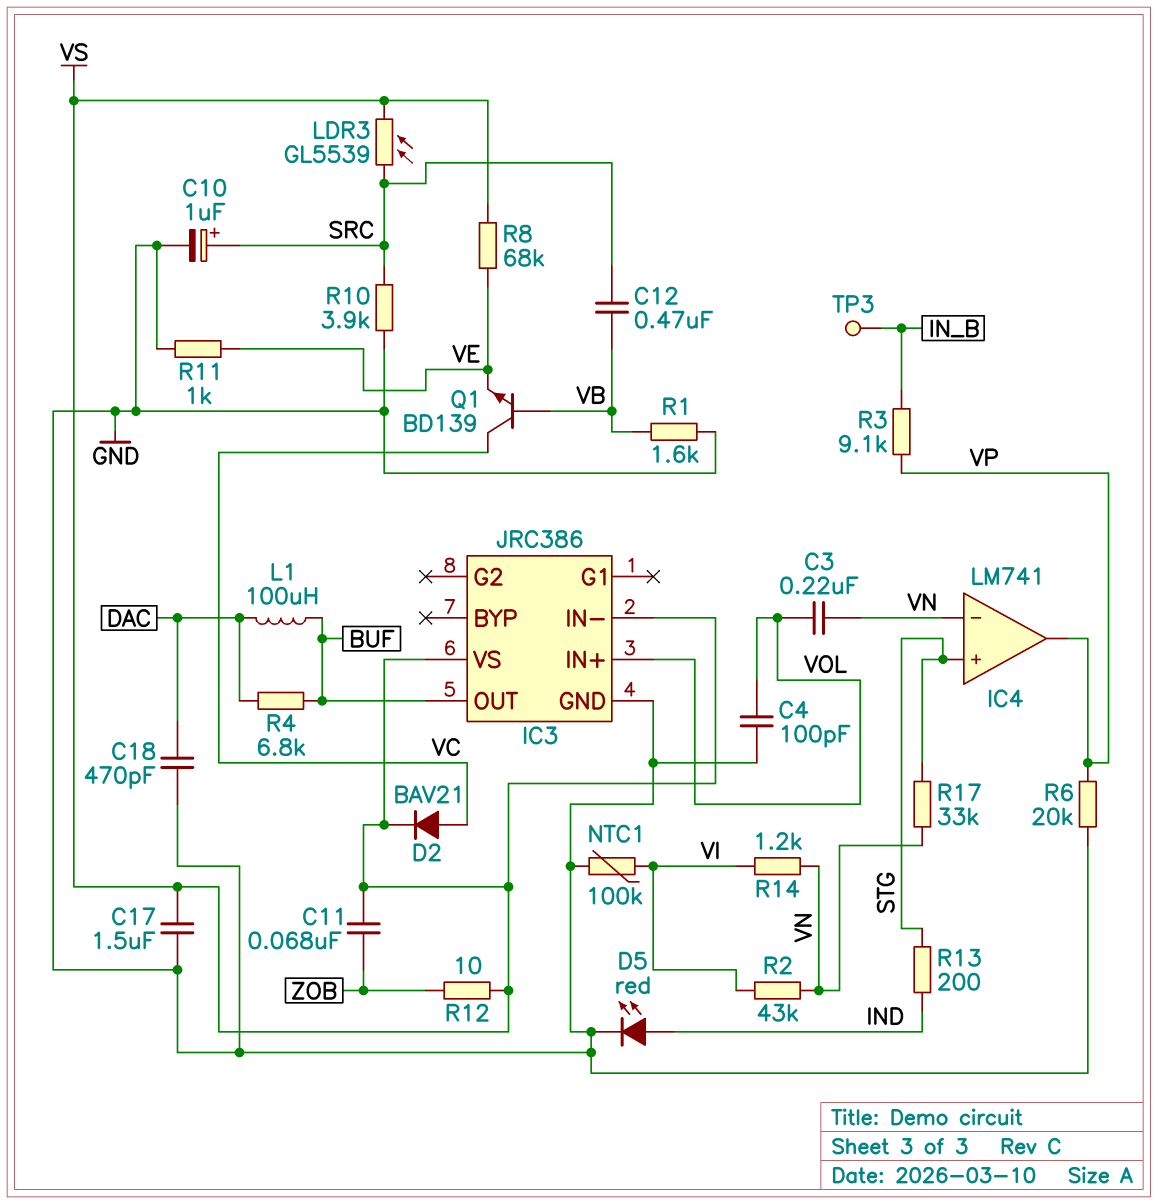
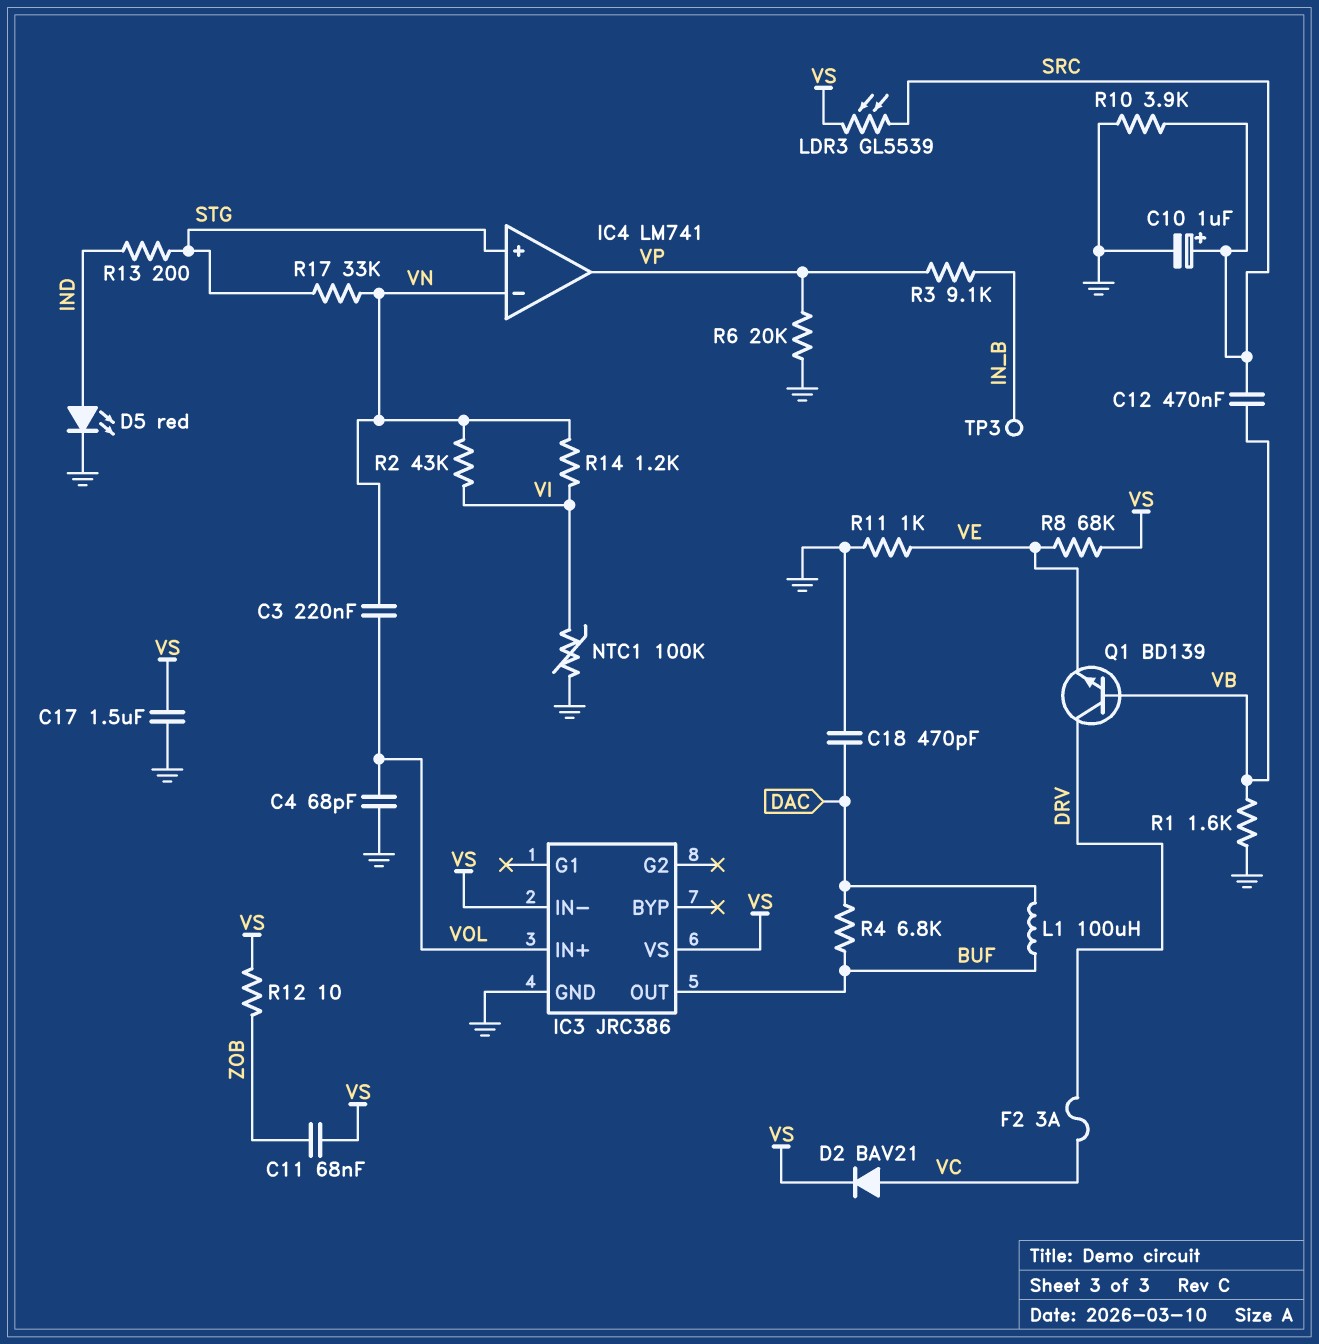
C4: 100pF (GND, VOL) -> 68pF (GND, VOL)
F2: none -> 3A (DRV, VC)
Q1: NPN BD139 (B VB, C VC, E VE) -> NPN BD139 (B VB, C DRV, E VE)

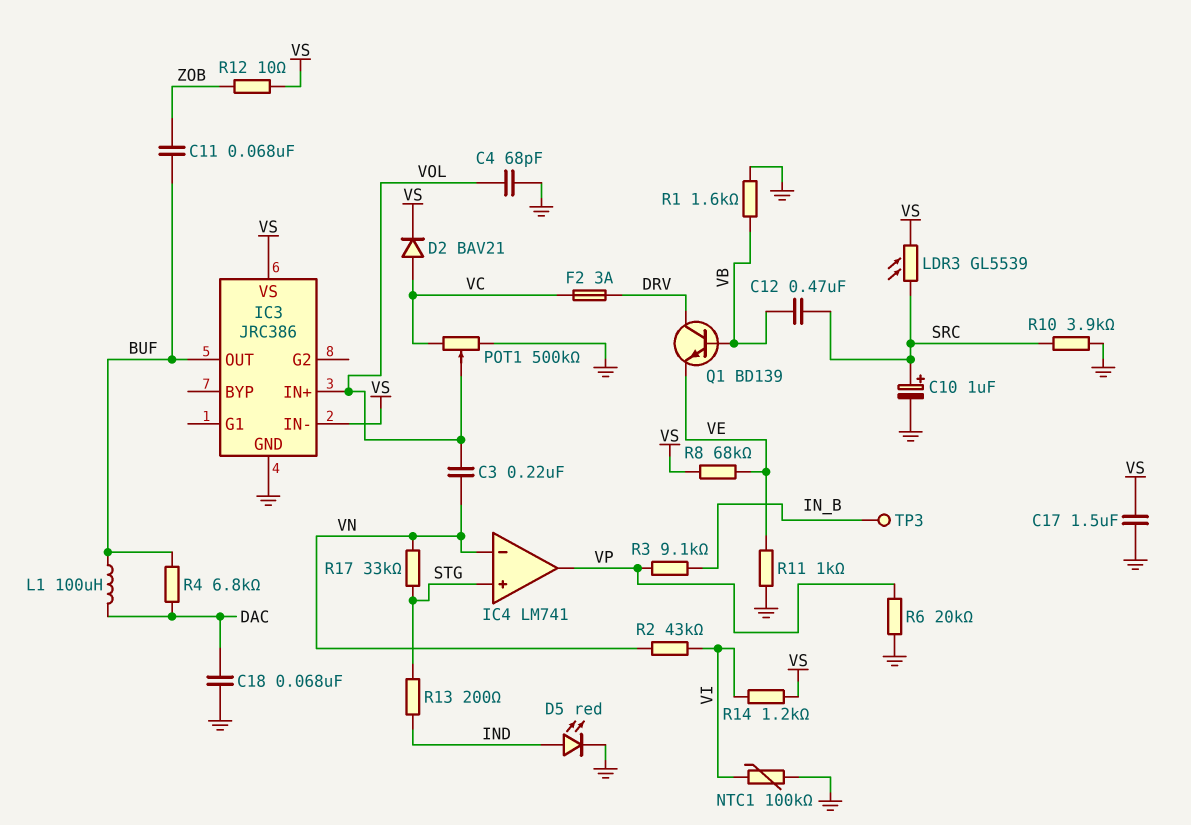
C11: 68nF (VS, ZOB) -> 68nF (BUF, ZOB)
C18: 470pF (DAC, GND) -> 68nF (DAC, GND)
POT1: none -> 500k (GND, VC, wiper VOL)
R14: 1.2k (VI, VN) -> 1.2k (VI, VS)

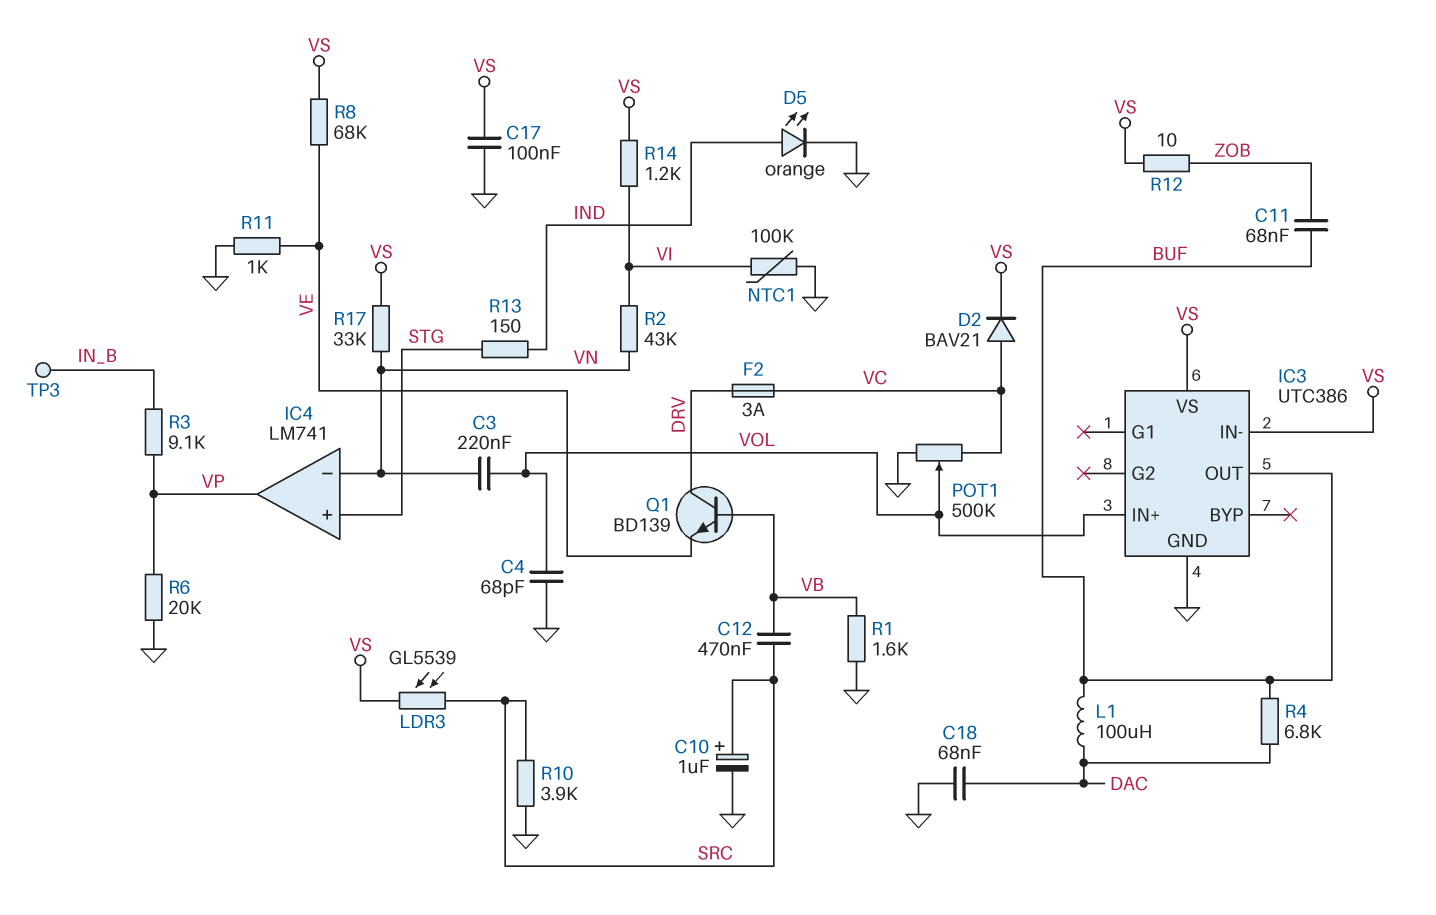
C17: 1.5uF (GND, VS) -> 100nF (GND, VS)
D5: LED red (A IND, K GND) -> LED orange (A IND, K GND)
IC3: JRC386 -> UTC386
R13: 200 (IND, STG) -> 150 (IND, STG)
R17: 33k (STG, VN) -> 33k (VN, VS)

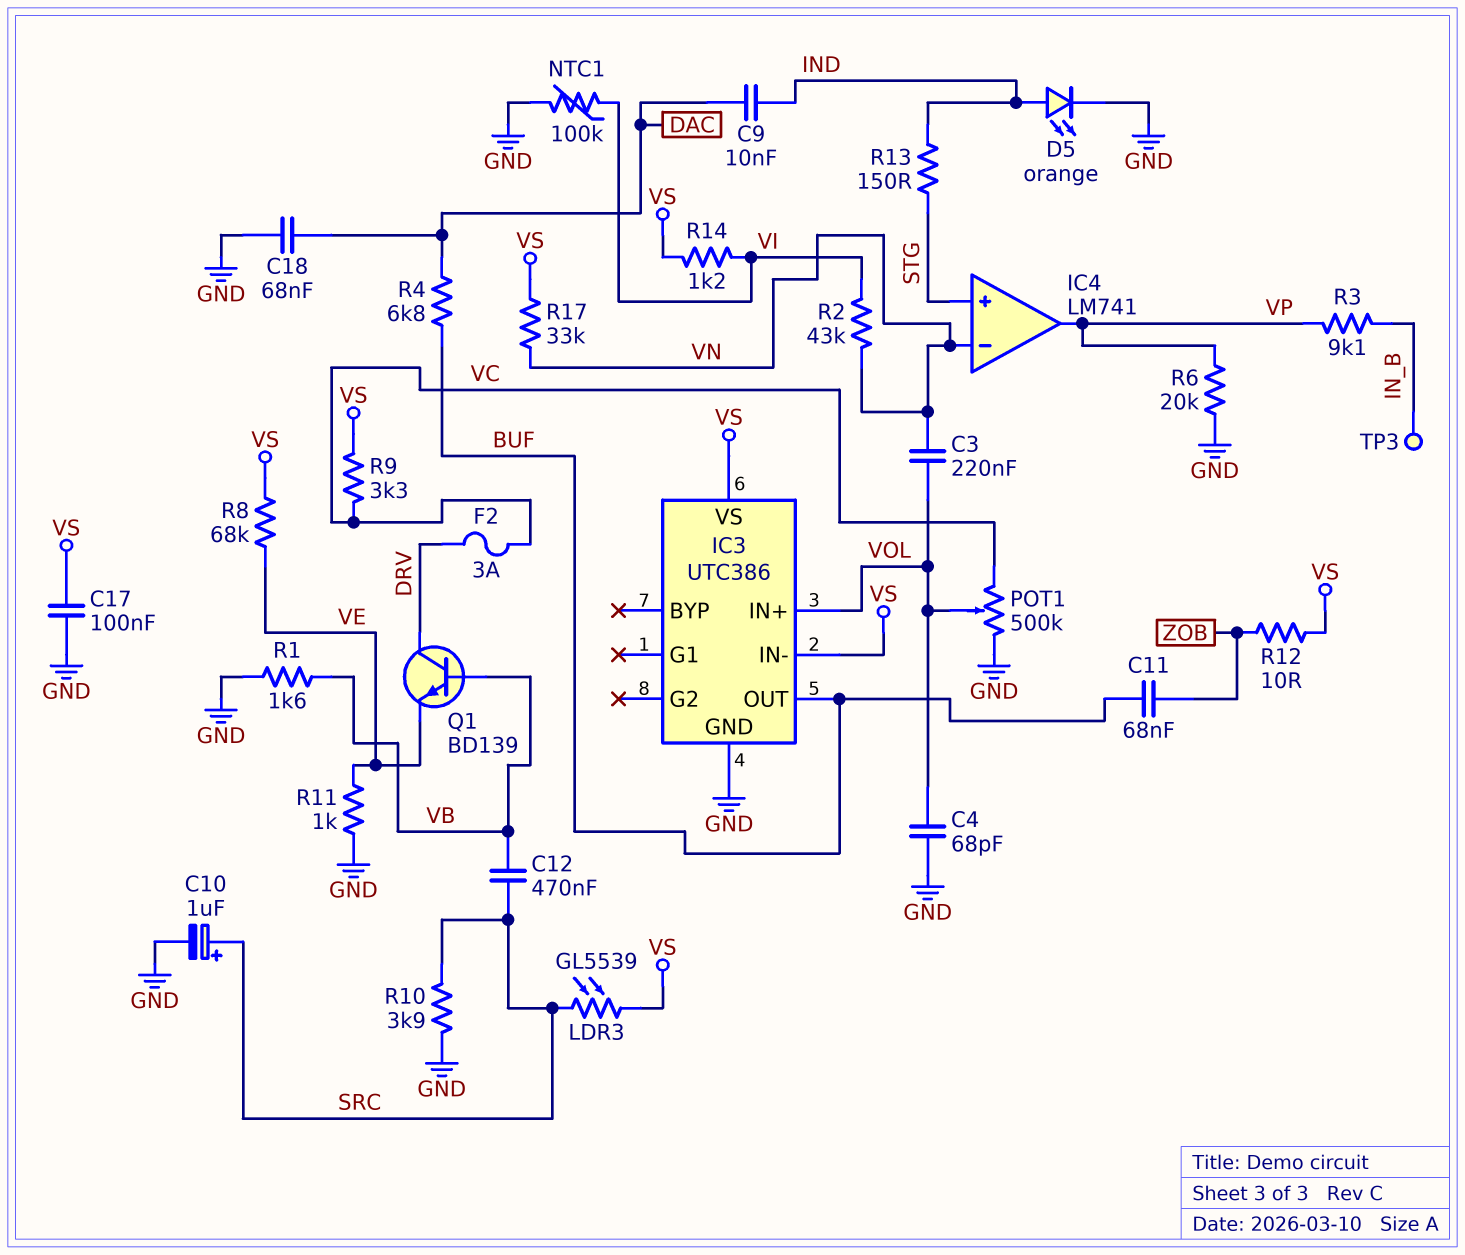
C9: none -> 10nF (DAC, IND)
D2: diode BAV21 (A VC, K VS) -> none
L1: 100uH (BUF, DAC) -> none
R9: none -> 3.3k (VC, VS)

